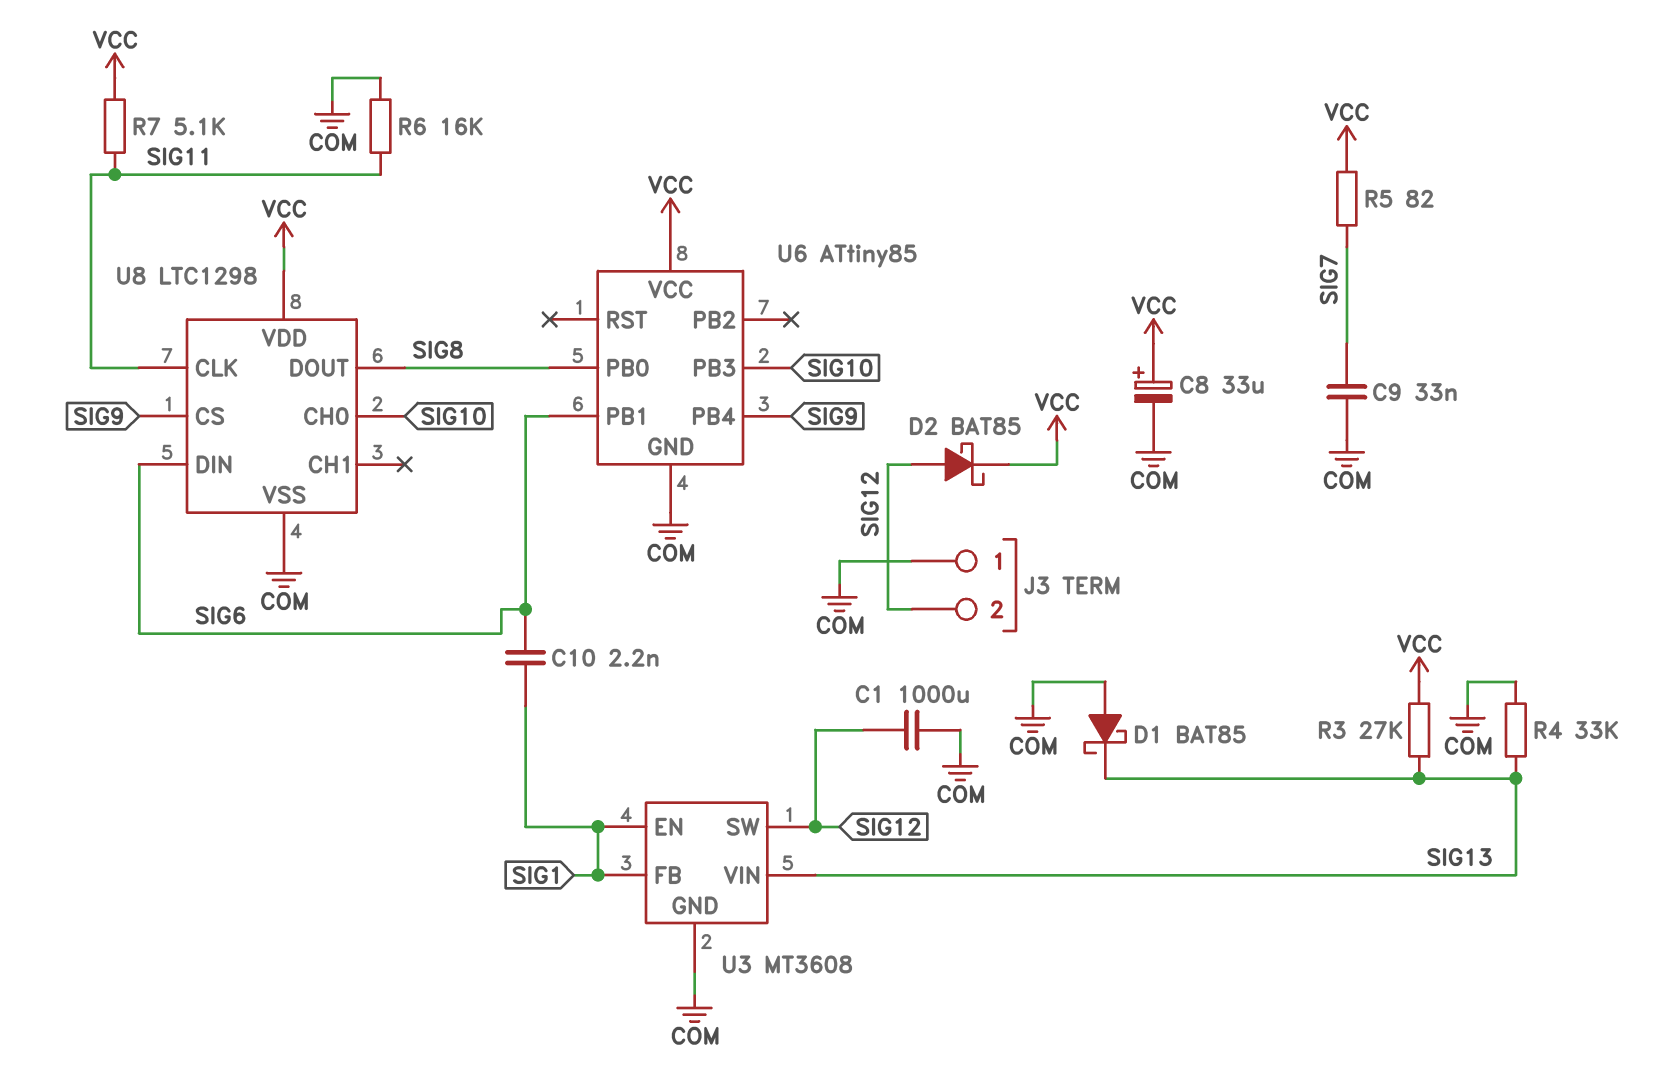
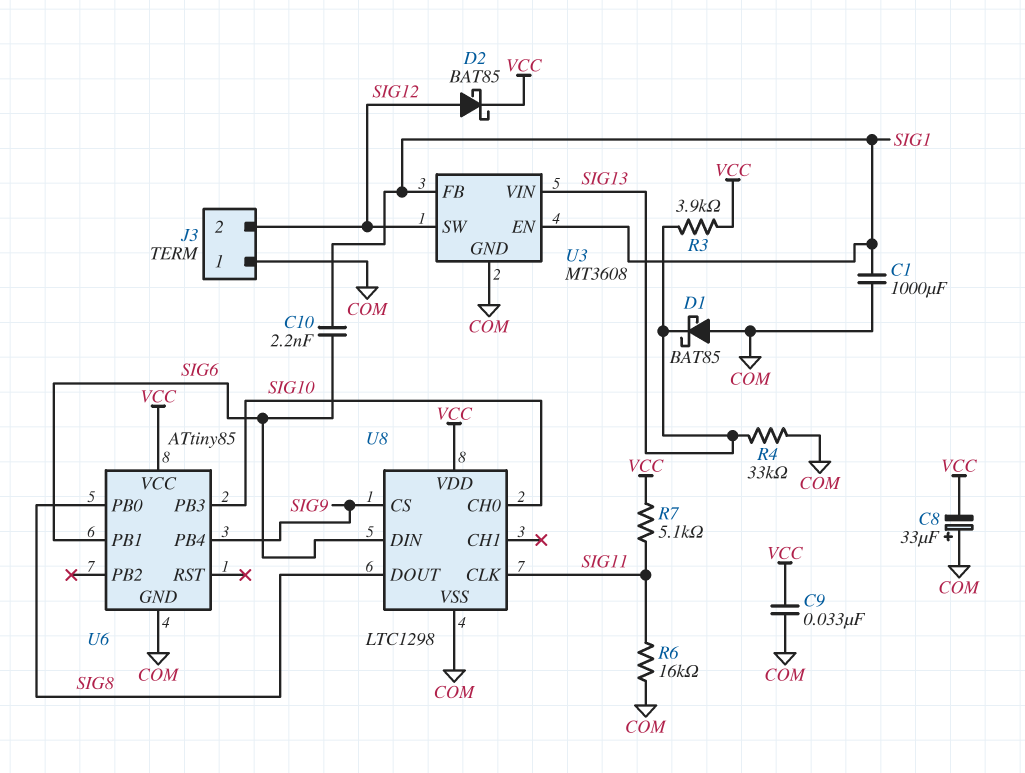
C1: 1000uF (COM, SIG12) -> 1000uF (COM, SIG1)
C8: 33uF (plus VCC, minus COM) -> 33uF (plus COM, minus VCC)
C9: 33nF (COM, SIG7) -> 33nF (COM, VCC)
R3: 27k (SIG13, VCC) -> 3.9k (SIG13, VCC)
R5: 82 (SIG7, VCC) -> none

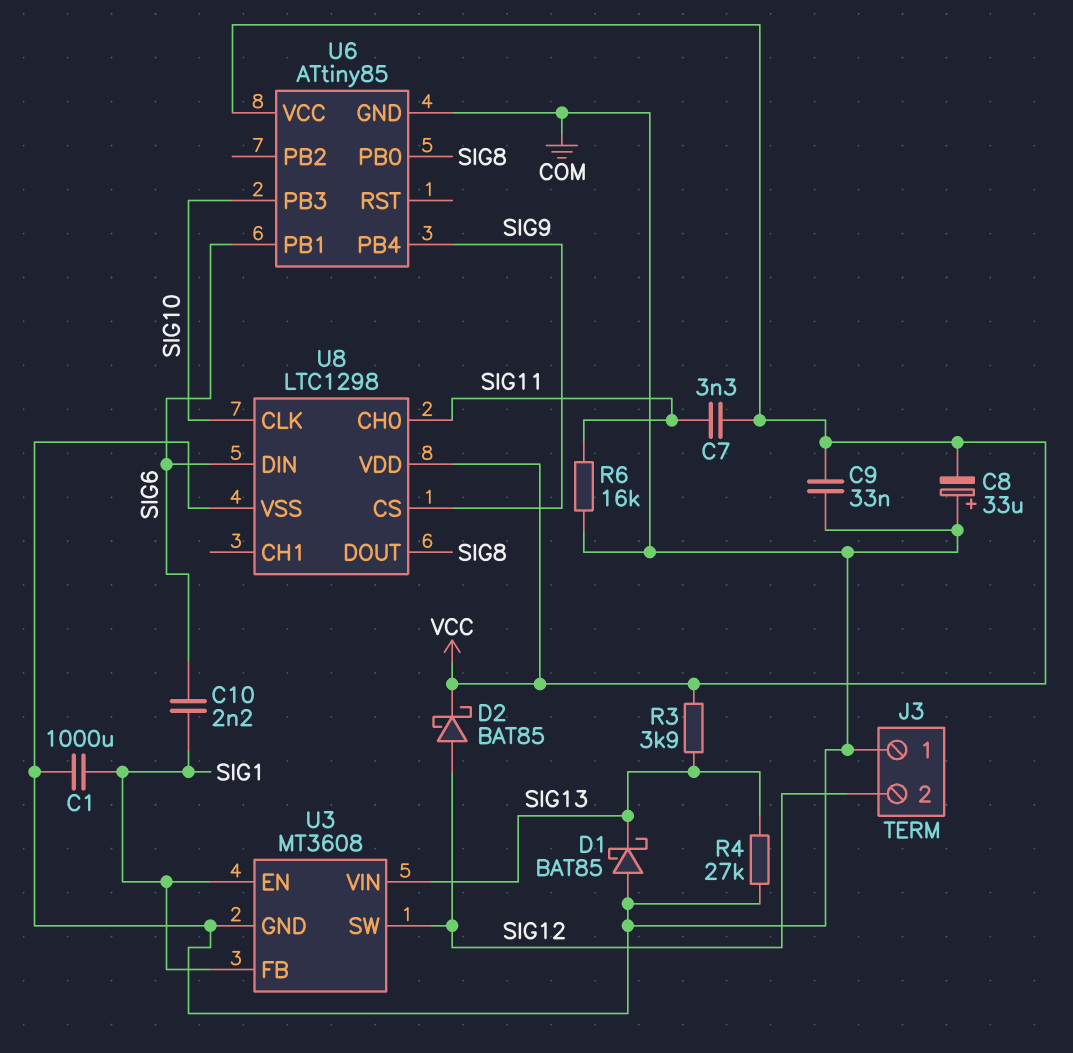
C7: none -> 3.3nF (SIG11, VCC)
R4: 33k (COM, SIG13) -> 27k (COM, SIG13)
R7: 5.1k (SIG11, VCC) -> none
U8 pin CH0: SIG10 -> SIG11
U8 pin CLK: SIG11 -> SIG10

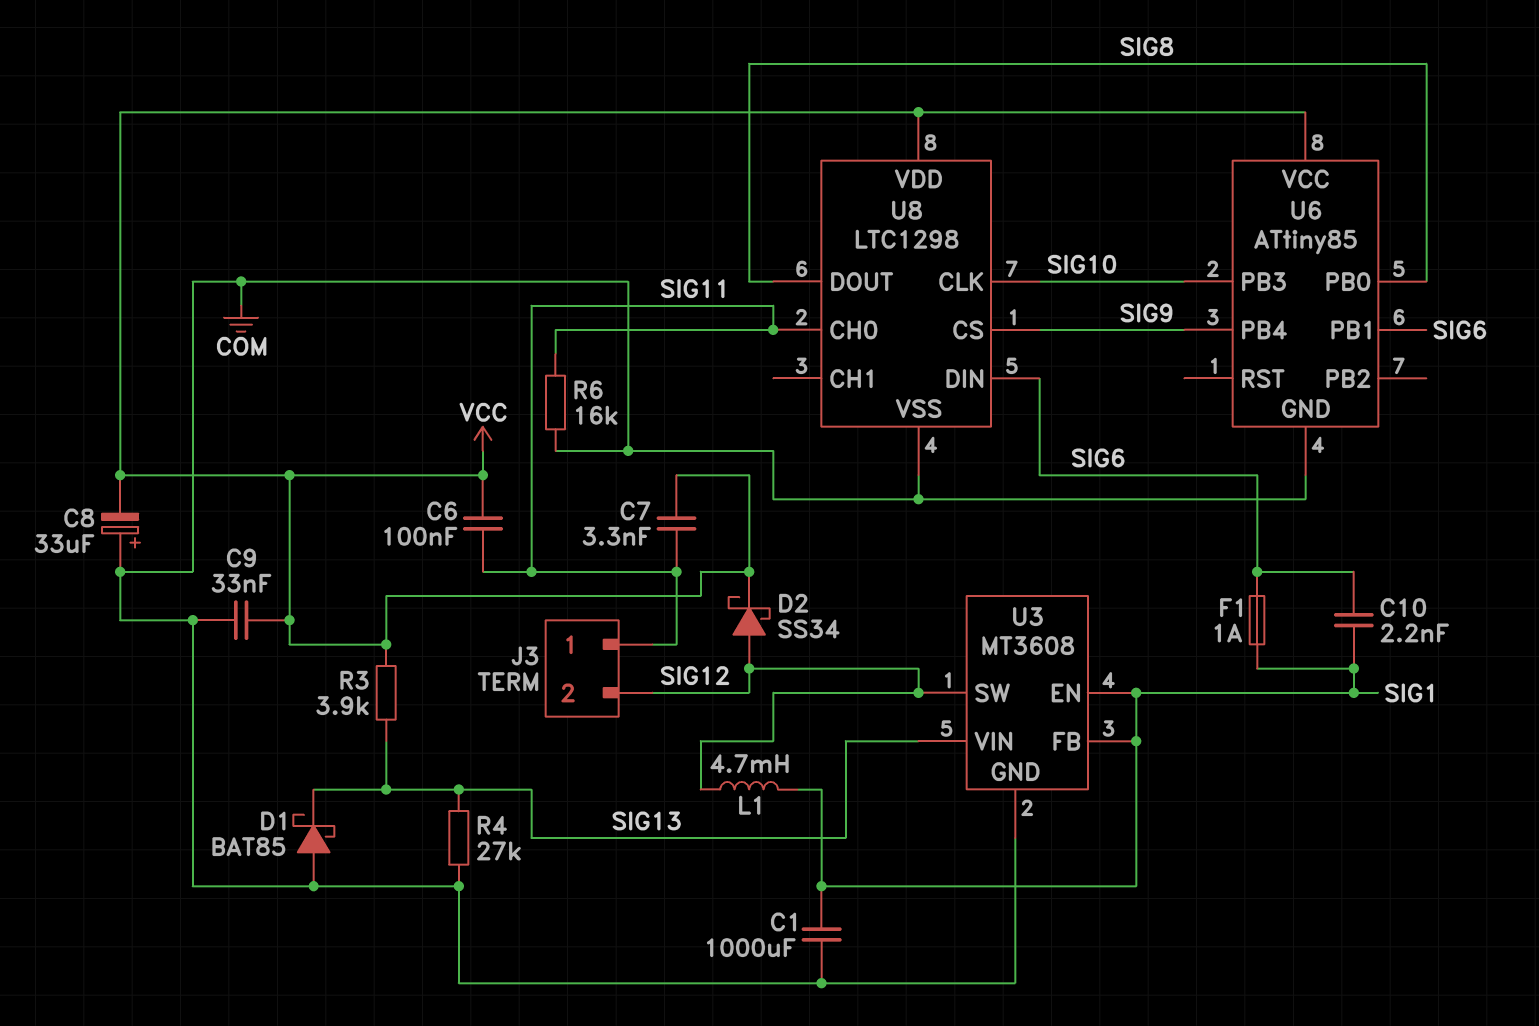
C6: none -> 100nF (SIG11, VCC)
D2: schottky BAT85 (A SIG12, K VCC) -> schottky SS34 (A SIG12, K VCC)
F1: none -> 1A (SIG1, SIG6)
J3 pin 1: COM -> SIG11
L1: none -> 4.7mH (SIG1, SIG12)

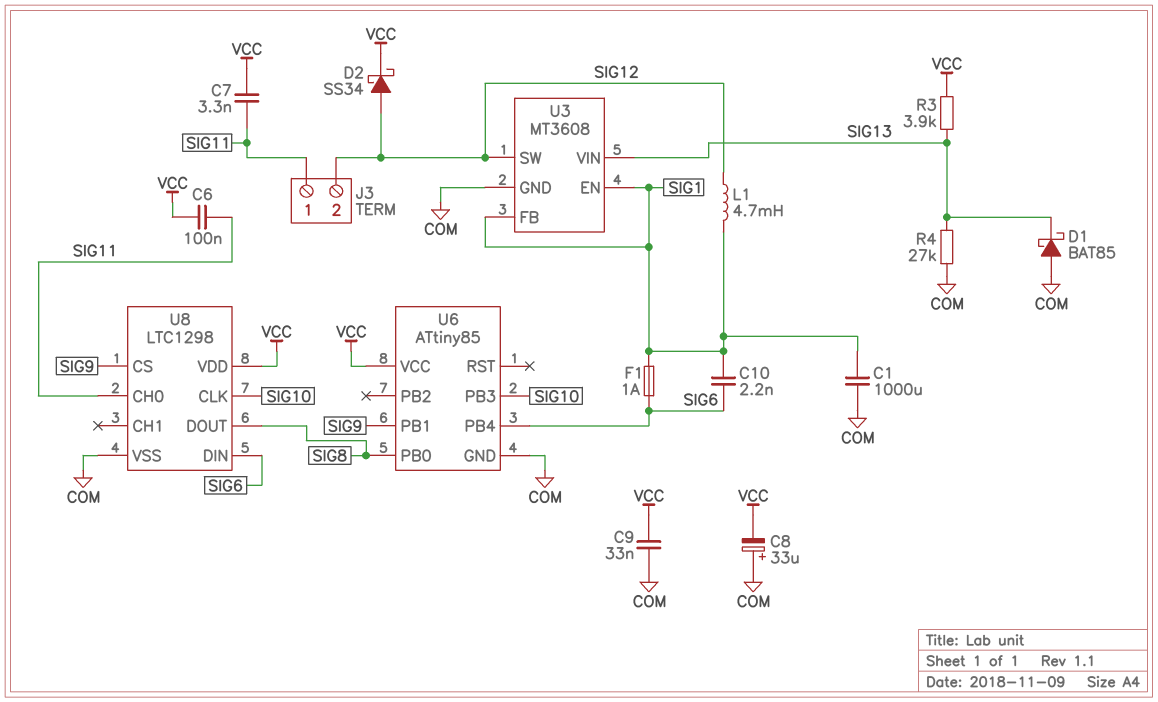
R6: 16k (COM, SIG11) -> none
U6 pin PB1: SIG6 -> SIG9
U6 pin PB4: SIG9 -> SIG6

